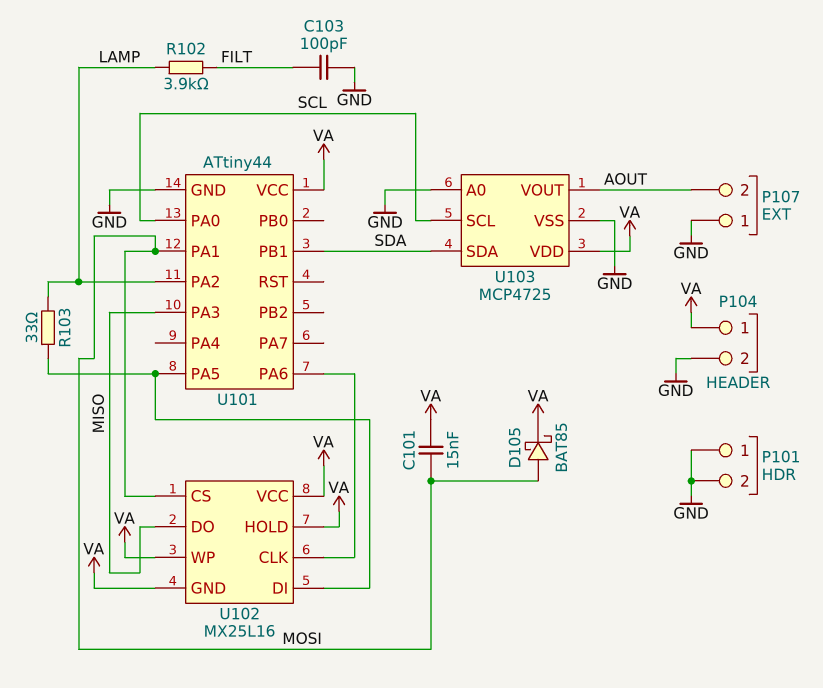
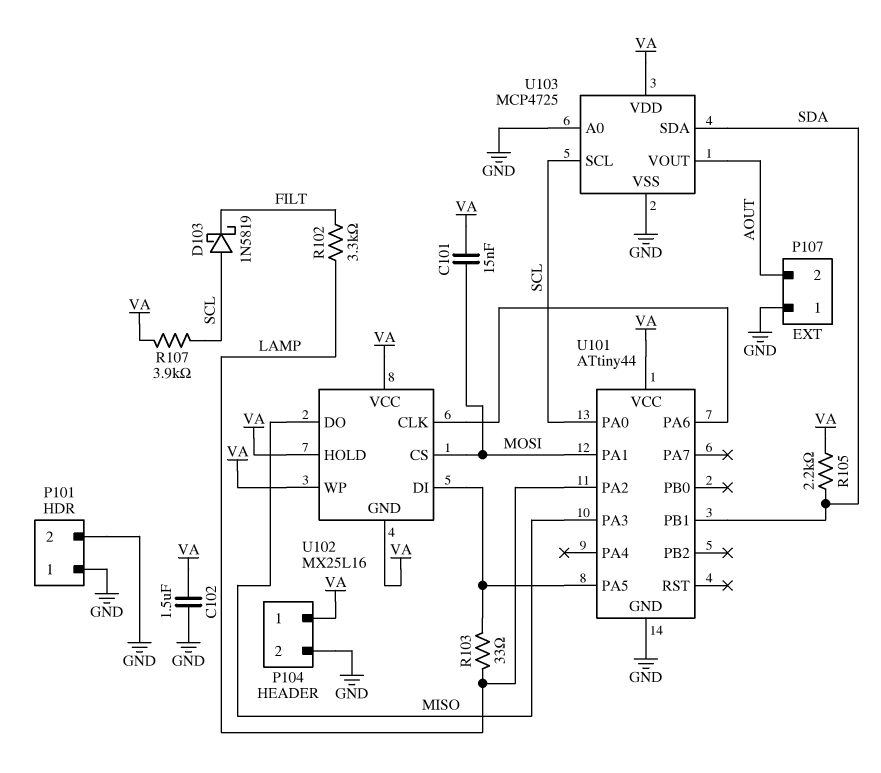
C102: none -> 1.5uF (GND, VA)
C103: 100pF (FILT, GND) -> none
D103: none -> schottky 1N5819 (A SCL, K FILT)
D105: schottky BAT85 (A MOSI, K VA) -> none
R102: 3.9k (FILT, LAMP) -> 3.3k (FILT, LAMP)
R105: none -> 2.2k (SDA, VA)
R107: none -> 3.9k (SCL, VA)

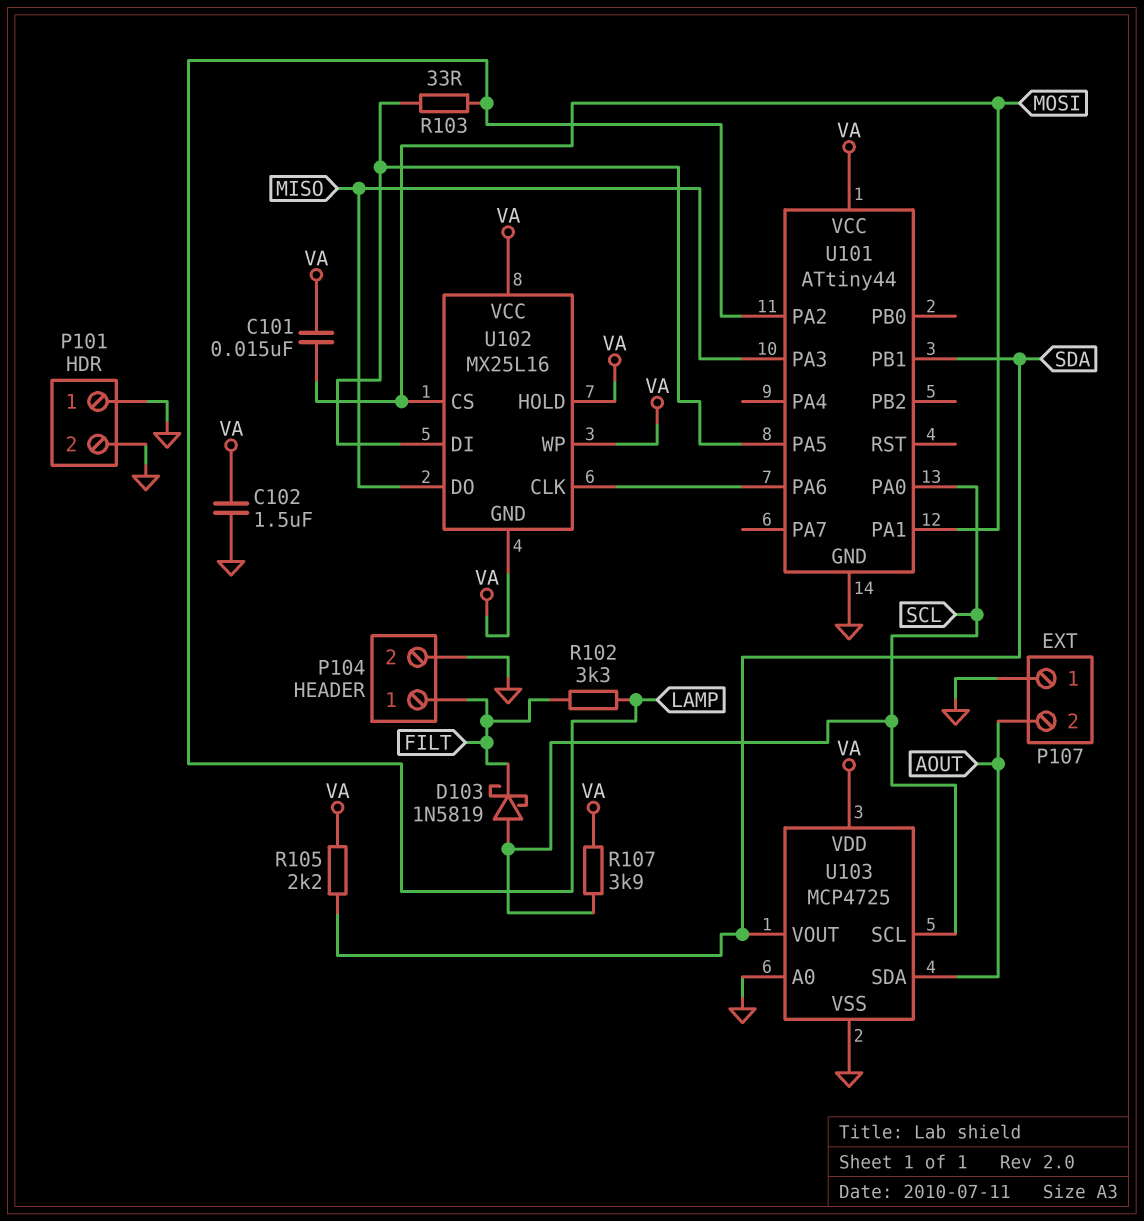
P104 pin 1: VA -> FILT
U103 pin SDA: SDA -> AOUT
U103 pin VOUT: AOUT -> SDA

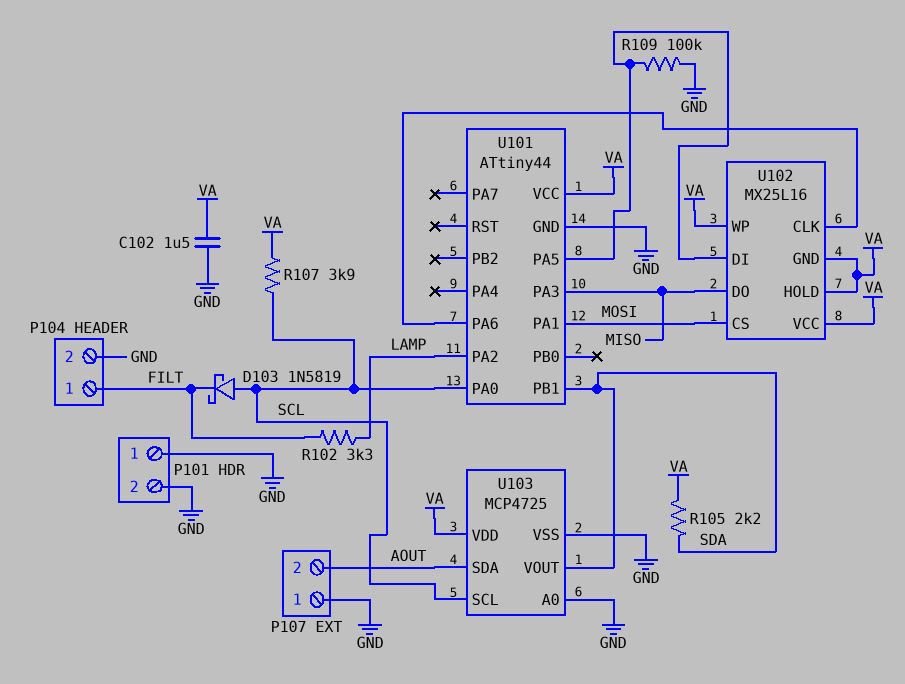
C101: 15nF (MOSI, VA) -> none
R103: 33 (LAMP, U101/PA5) -> none
R109: none -> 100k (GND, U101/PA5)

